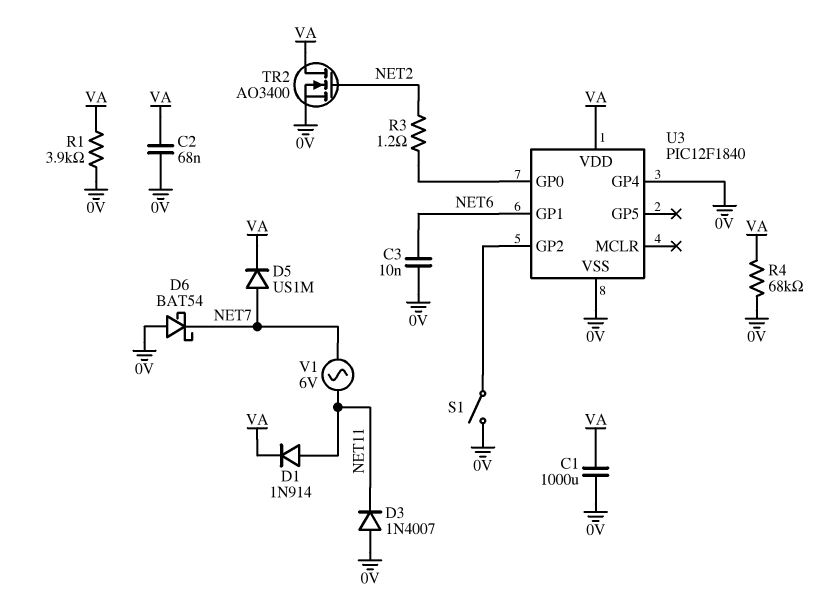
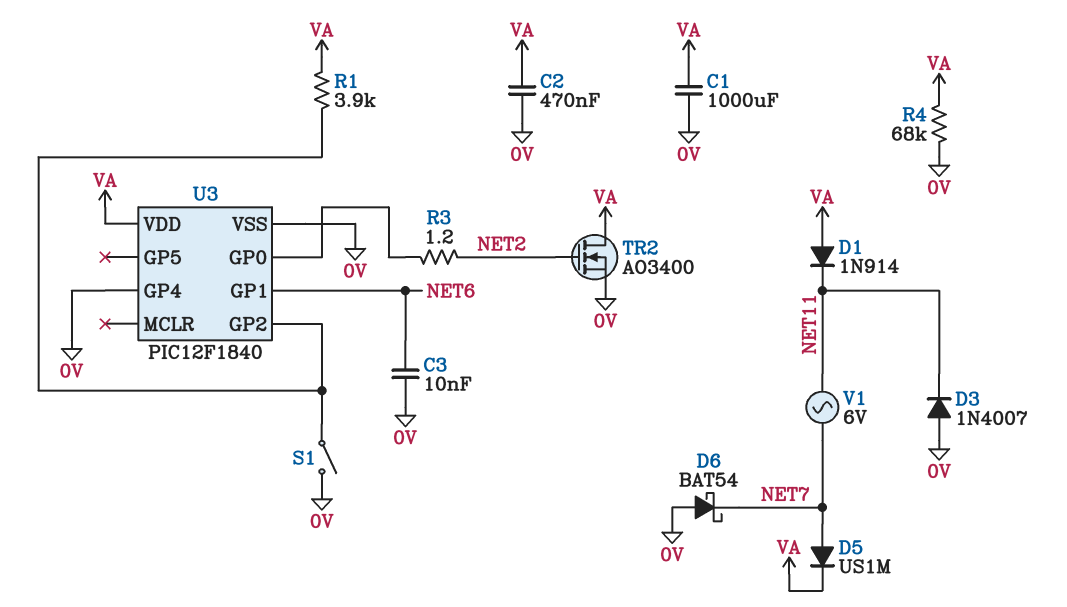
C2: 68nF (0V, VA) -> 470nF (0V, VA)
D1: diode 1N914 (A NET11, K VA) -> diode 1N914 (A VA, K NET11)
R1: 3.9k (0V, VA) -> 3.9k (U3/GP2, VA)

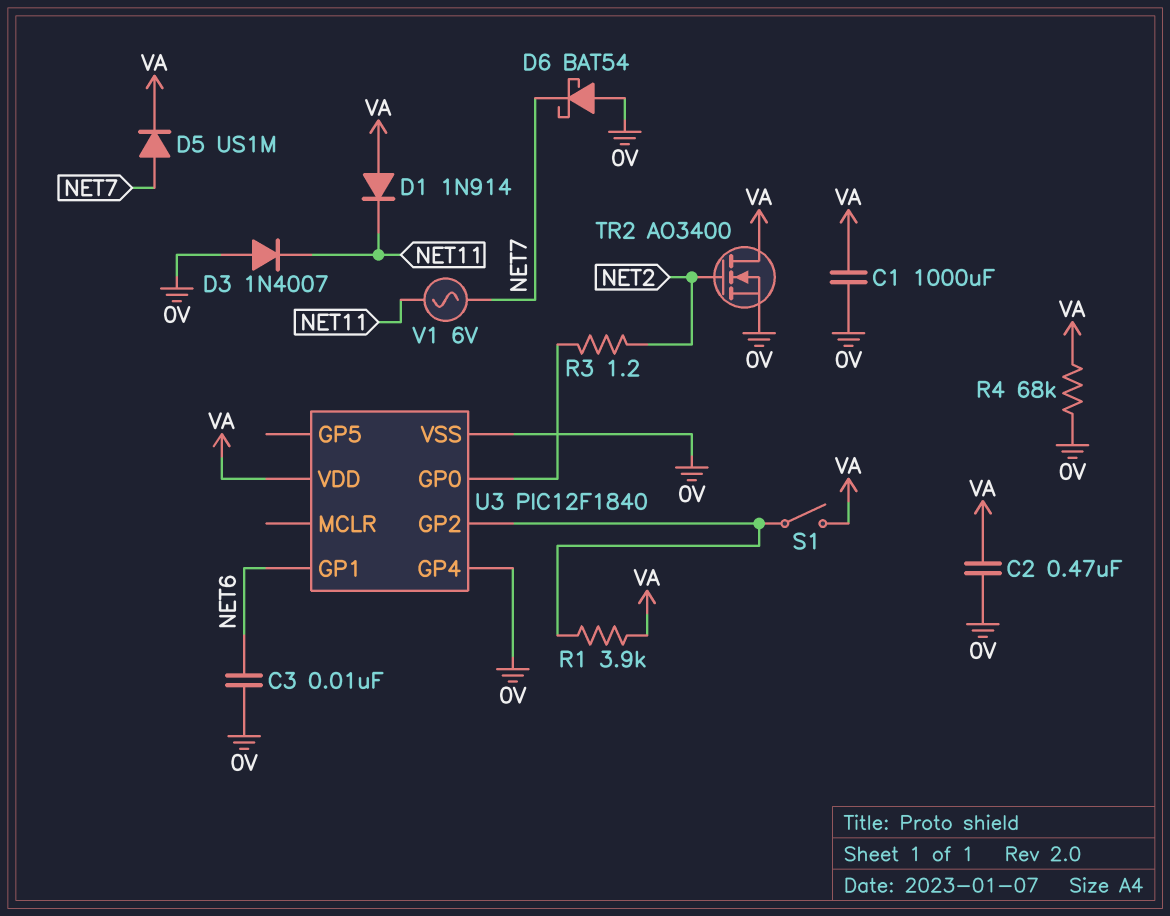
S1: switch (0V, U3/GP2) -> switch (U3/GP2, VA)

